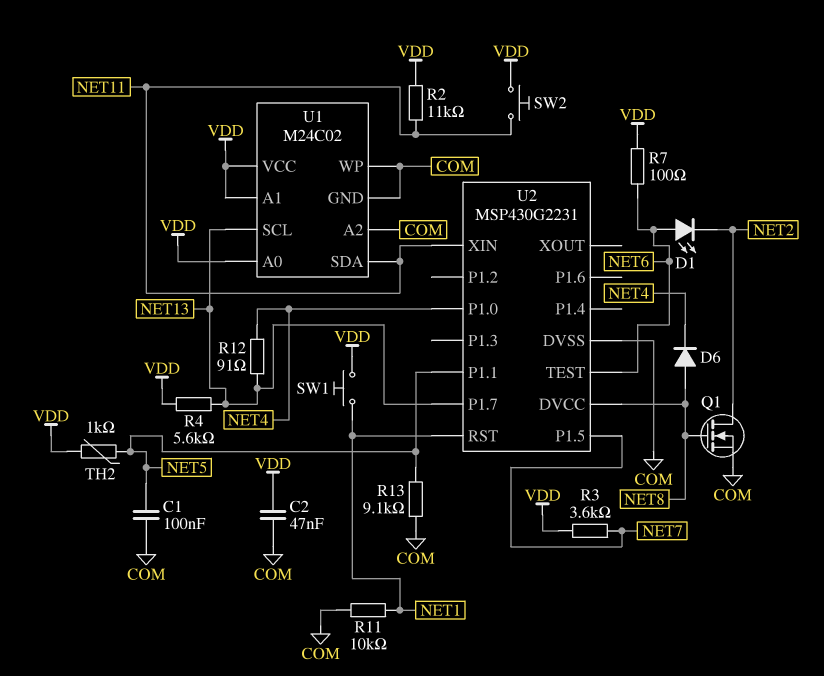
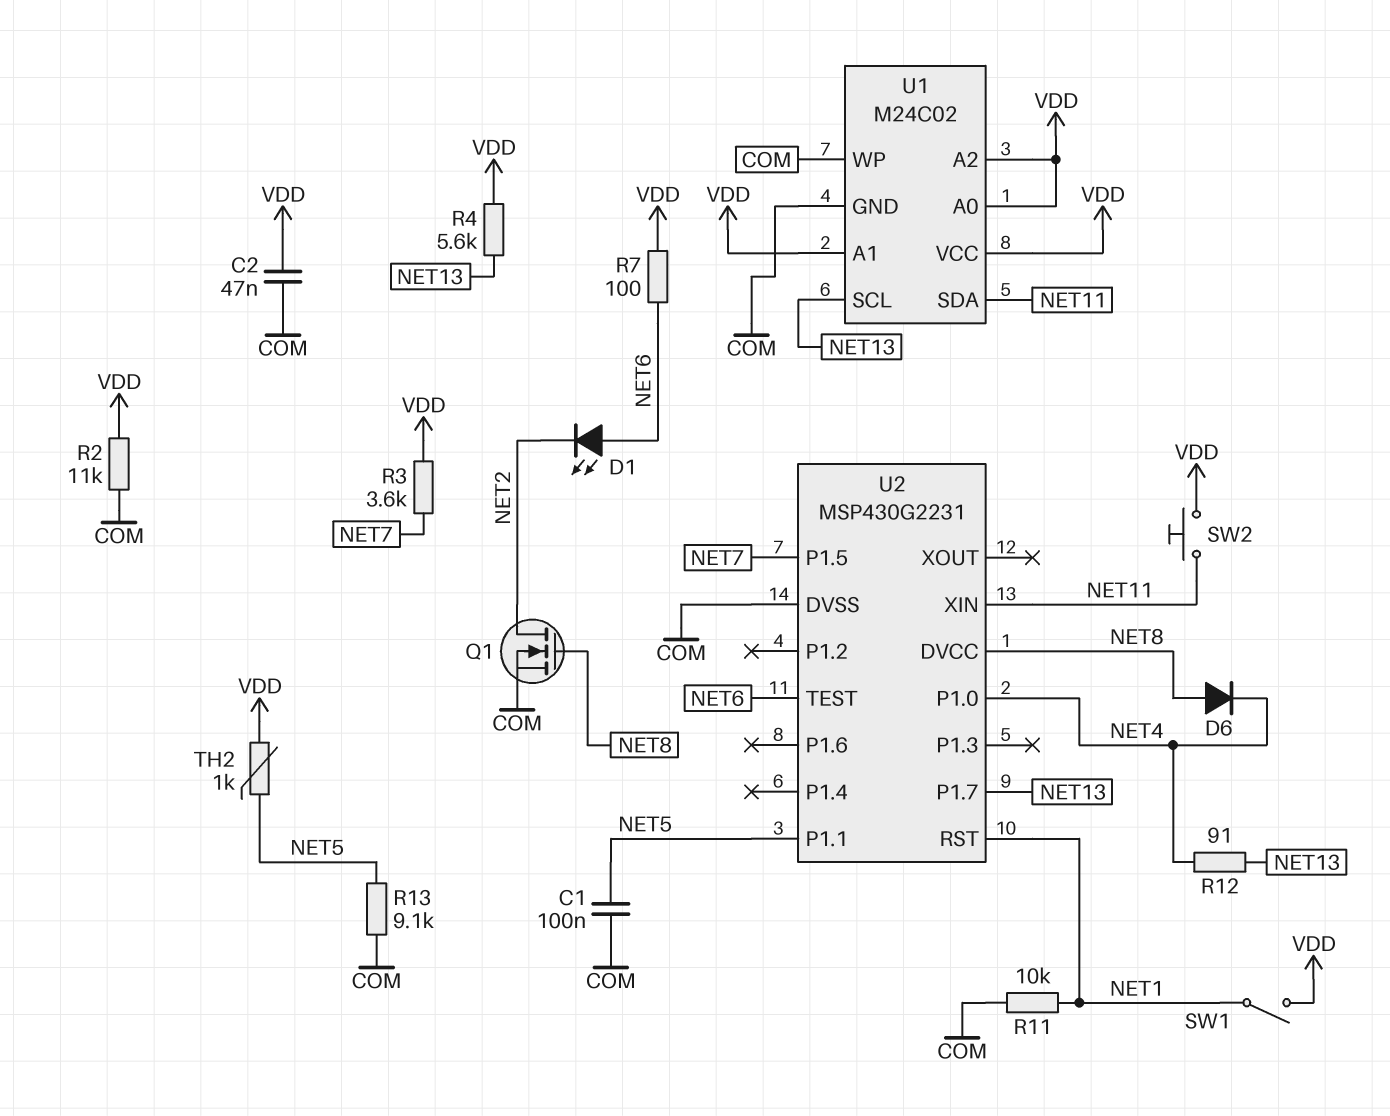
R2: 11k (NET11, VDD) -> 11k (COM, VDD)
SW1: button (NET1, VDD) -> switch (NET1, VDD)
U1 pin A2: COM -> VDD

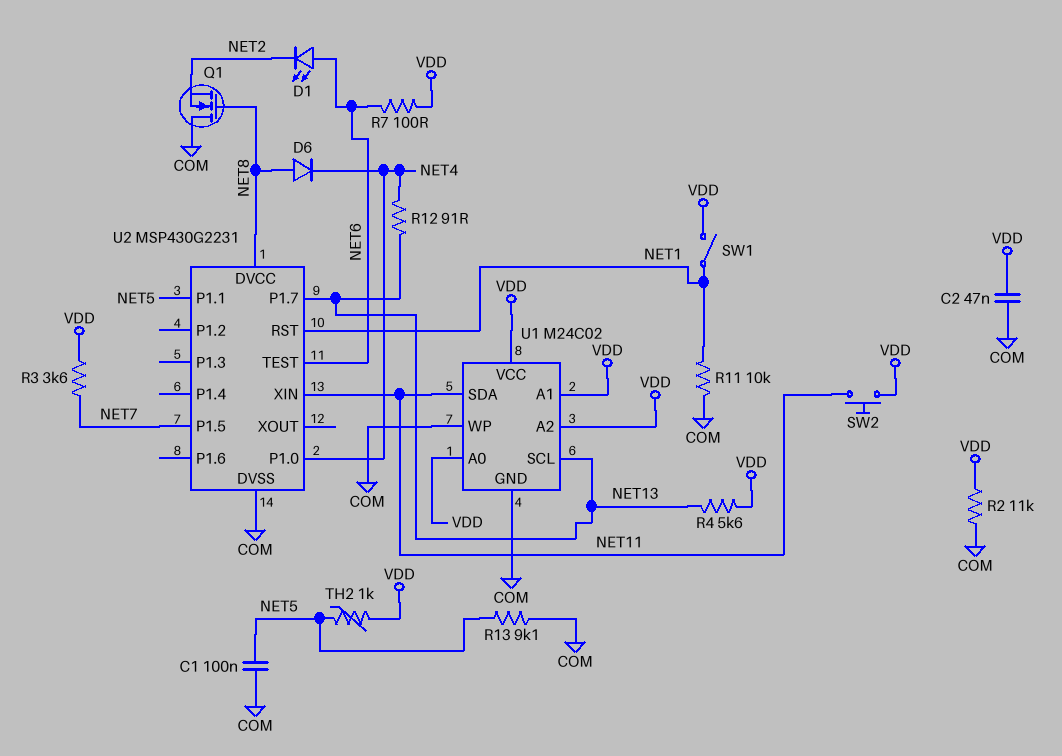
Q1: NMOS (G NET8, D NET2, S COM) -> NMOS (G NET8, D COM, S NET2)

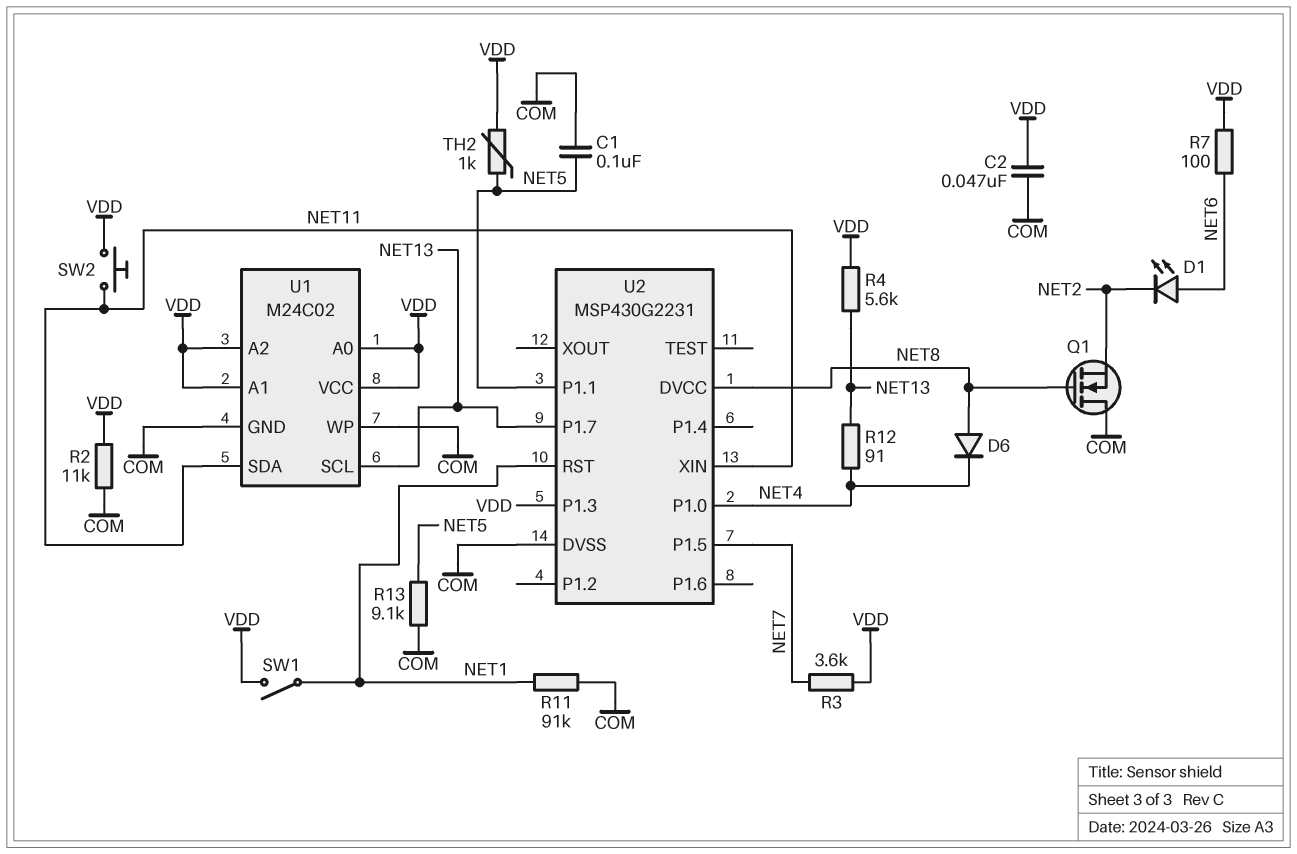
R11: 10k (COM, NET1) -> 91k (COM, NET1)
U2 pin P1.3: none -> VDD
U2 pin TEST: NET6 -> none

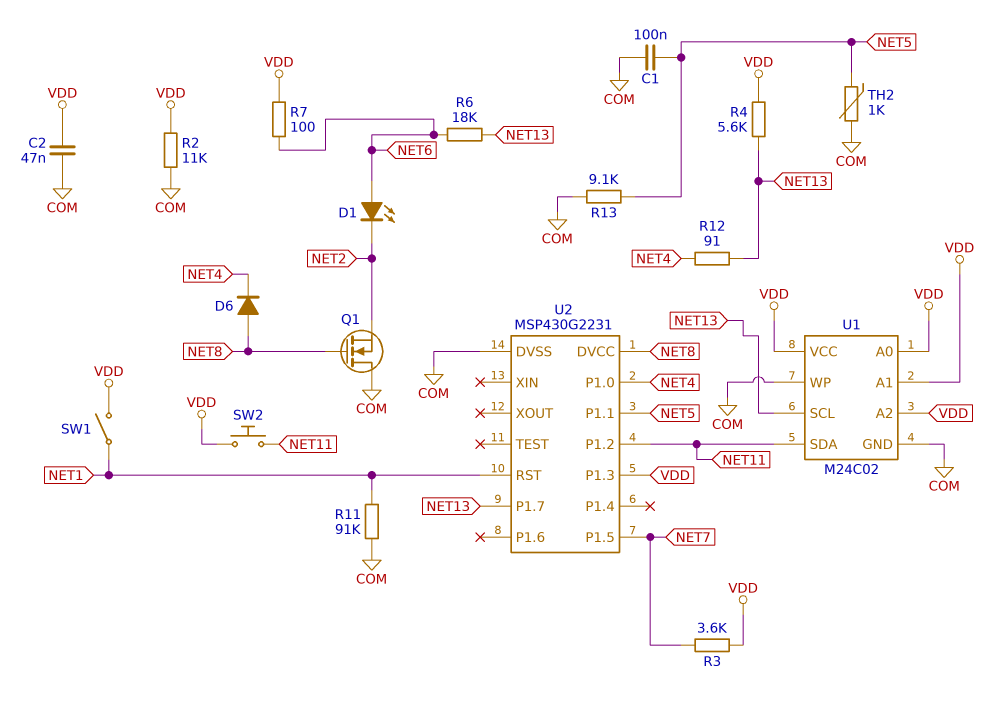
R6: none -> 18k (NET6, NET13)
TH2: 1k (NET5, VDD) -> 1k (COM, NET5)
U2 pin P1.2: none -> NET11
U2 pin XIN: NET11 -> none

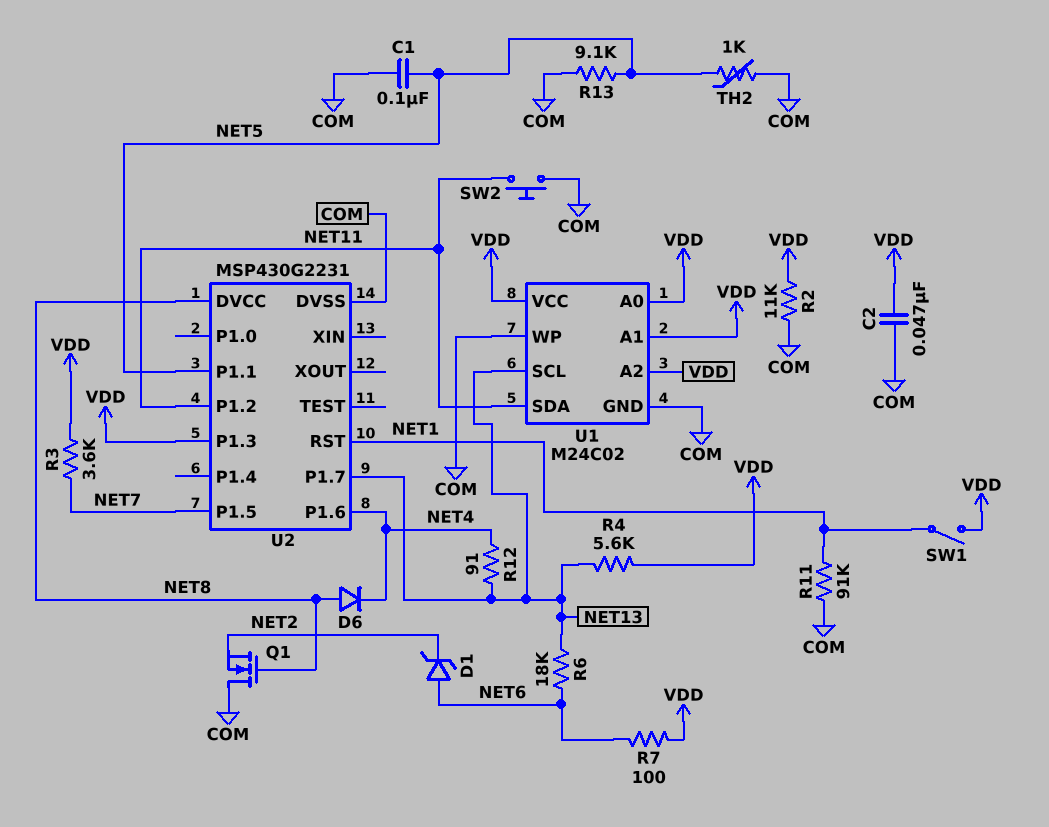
D1: LED (A NET6, K NET2) -> zener (A NET6, K NET2)
SW2: button (NET11, VDD) -> button (COM, NET11)
U2 pin P1.0: NET4 -> none
U2 pin P1.6: none -> NET4

